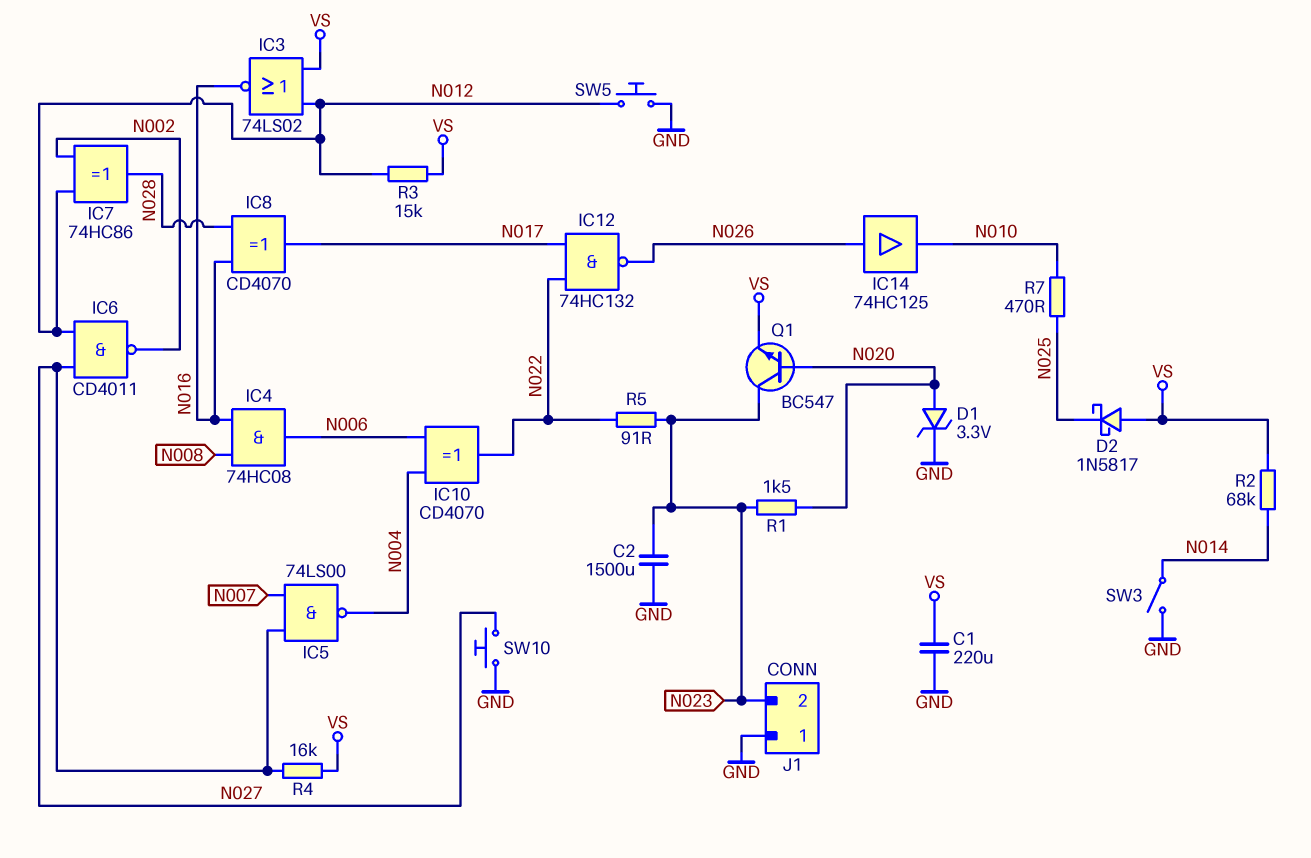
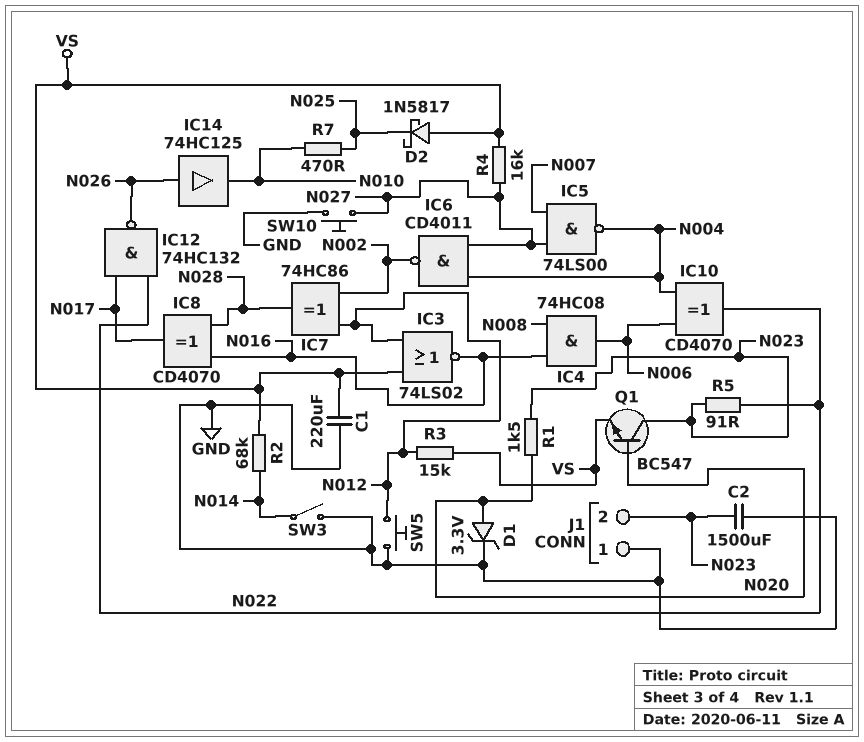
IC6: NAND CD4011 (in N012, in N027, out N002) -> NAND CD4011 (in N004, in N027, out N002)

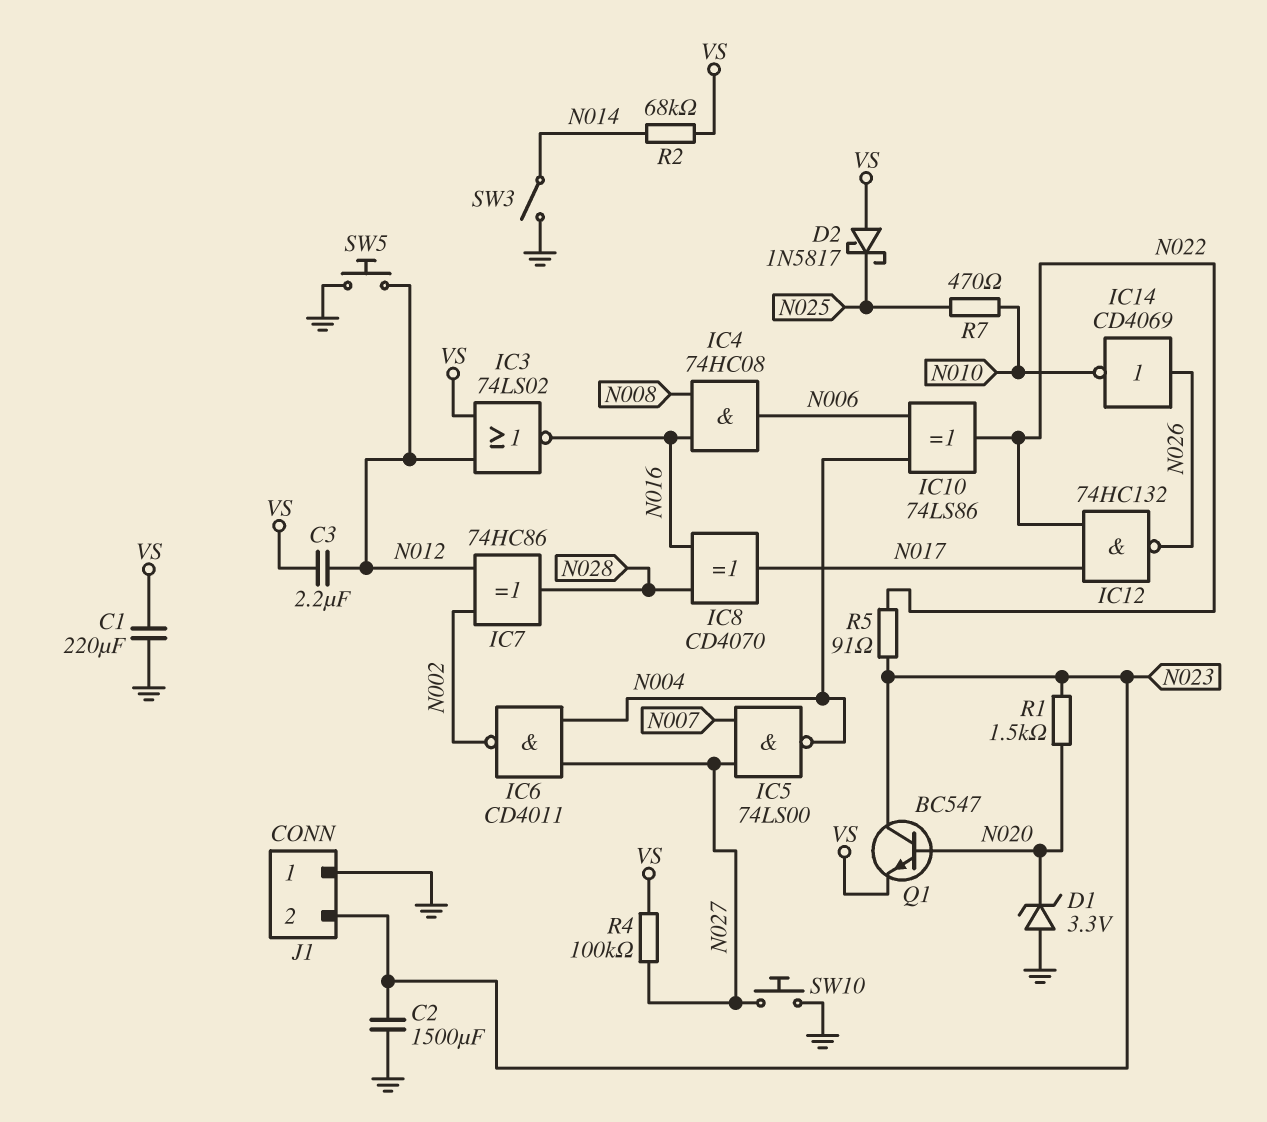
C3: none -> 2.2uF (N012, VS)
D1: zener 3.3V (A N020, K GND) -> zener 3.3V (A GND, K N020)
IC10: XOR CD4070 (in N004, in N006, out N022) -> XOR 74LS86 (in N004, in N006, out N022)
IC14: buffer 74HC125 (in N026, out N010) -> NOT CD4069 (in N026, out N010)
R3: 15k (N012, VS) -> none
R4: 16k (N027, VS) -> 100k (N027, VS)

